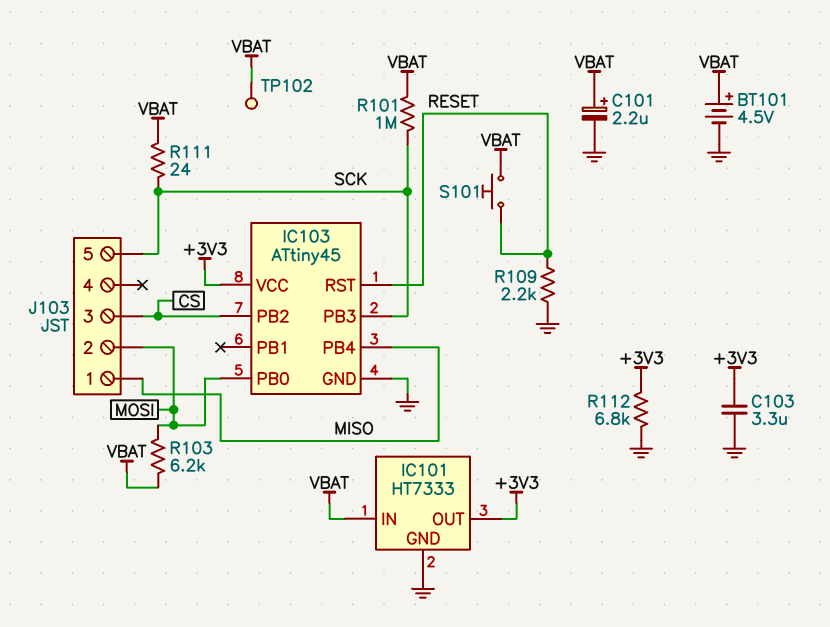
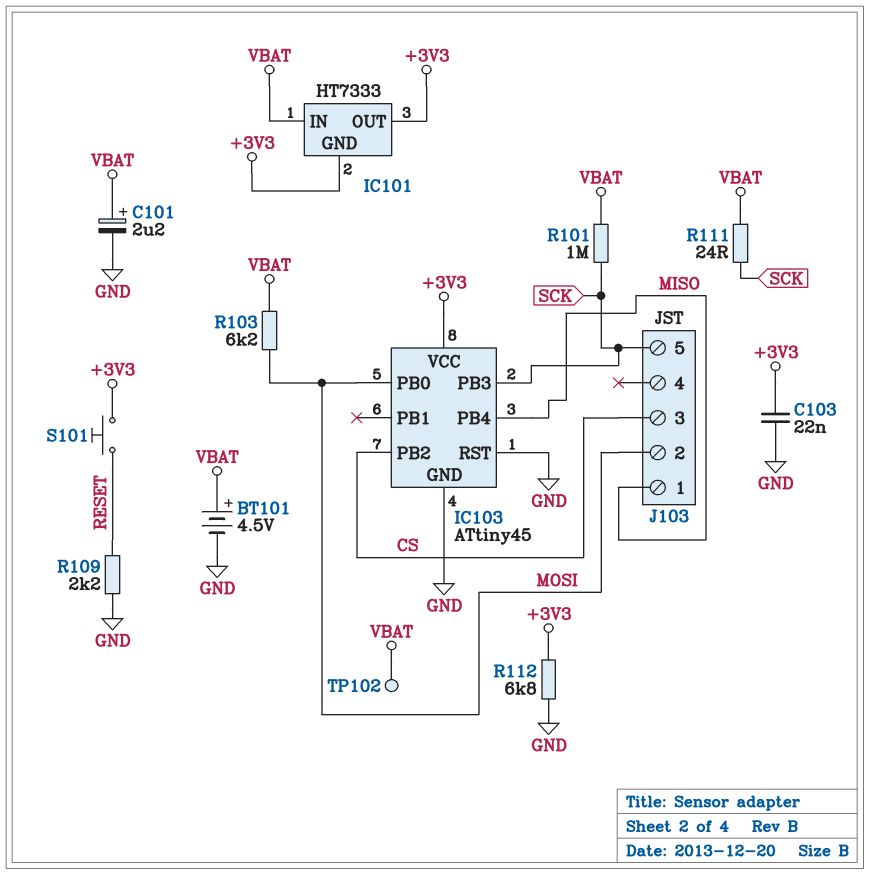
C103: 3.3uF (+3V3, GND) -> 22nF (+3V3, GND)
IC101 pin GND: GND -> +3V3
IC103 pin RST: RESET -> GND
S101: button (RESET, VBAT) -> button (+3V3, RESET)

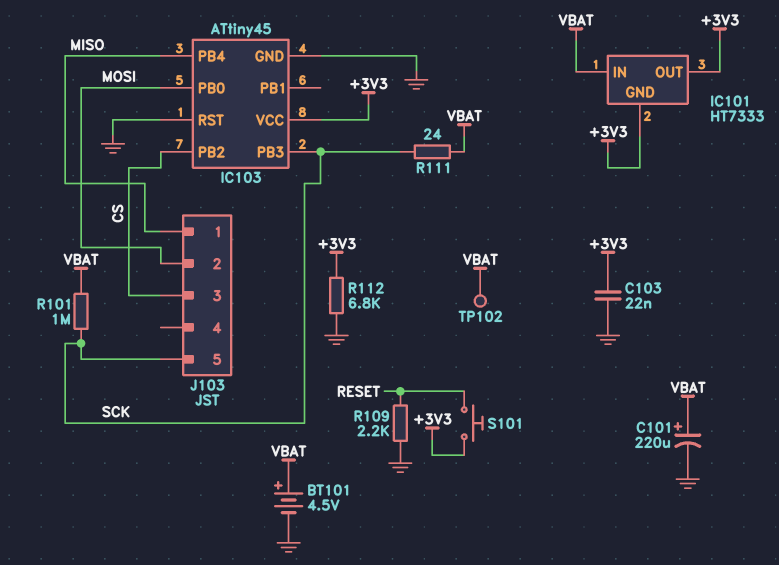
C101: 2.2uF (plus VBAT, minus GND) -> 220uF (plus VBAT, minus GND)
R103: 6.2k (MOSI, VBAT) -> none

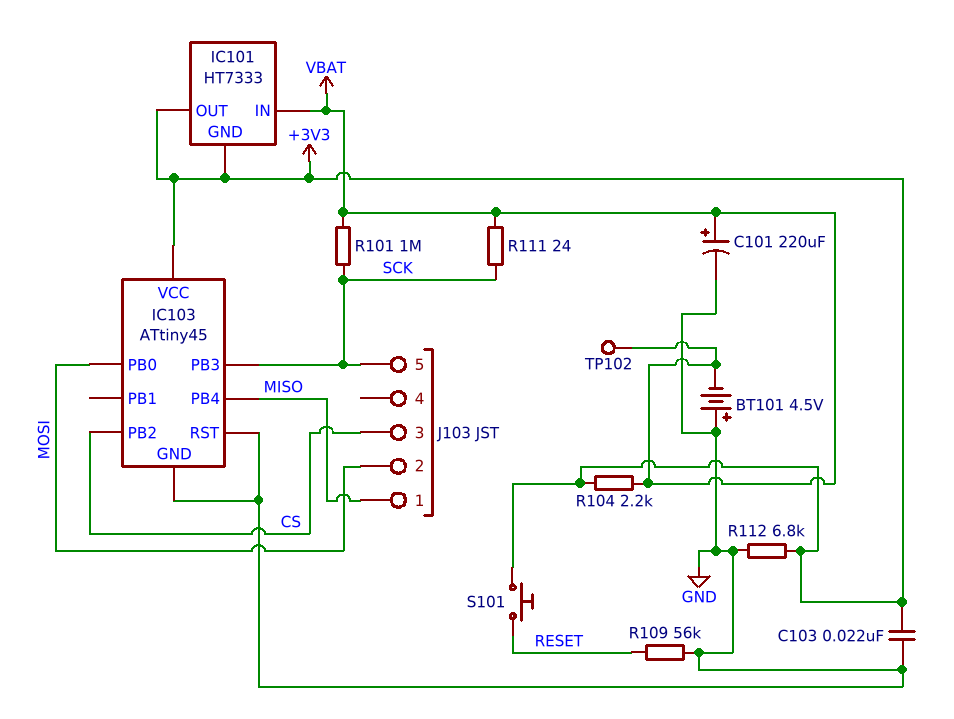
BT101: 4.5V (plus VBAT, minus GND) -> 4.5V (plus GND, minus VBAT)
R104: none -> 2.2k (+3V3, VBAT)
R109: 2.2k (GND, RESET) -> 56k (GND, RESET)

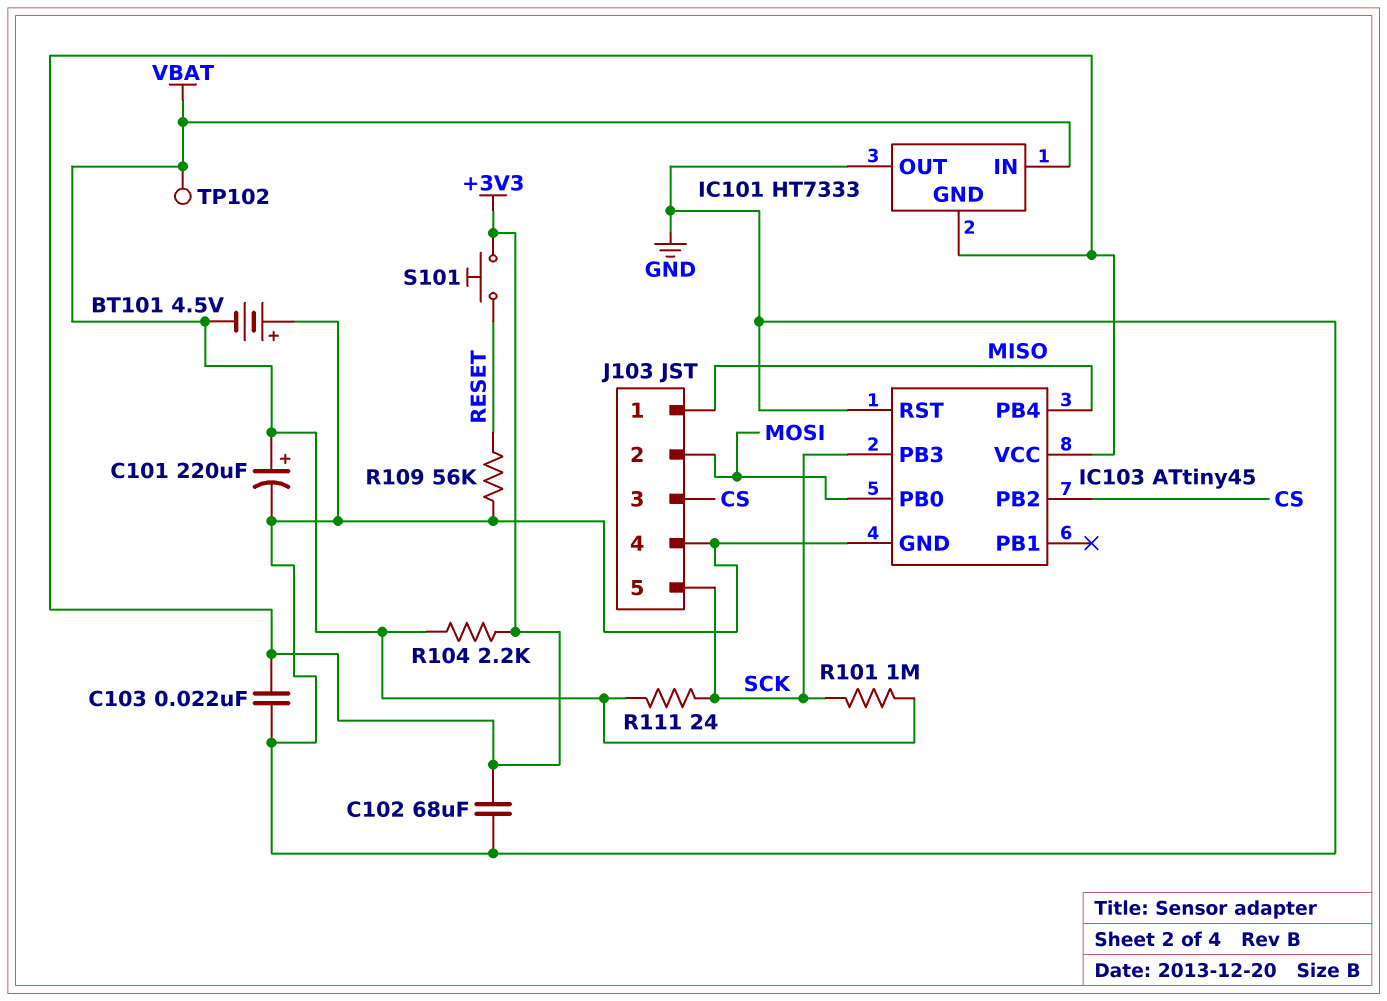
C102: none -> 68uF (+3V3, GND)
IC101 pin OUT: +3V3 -> GND
J103 pin 4: none -> GND
R112: 6.8k (+3V3, GND) -> none

